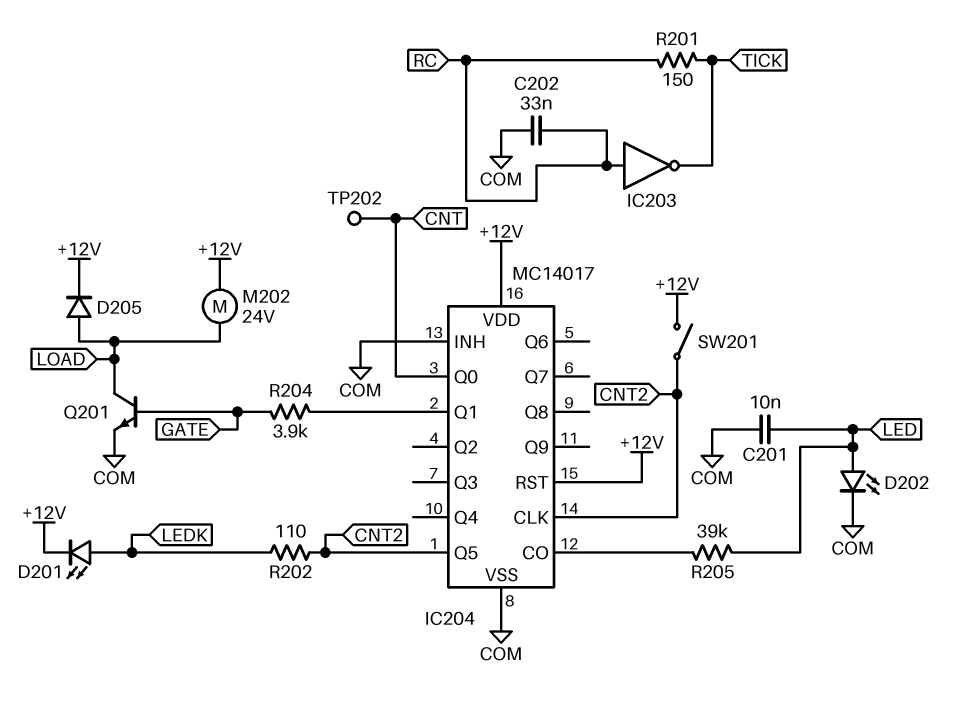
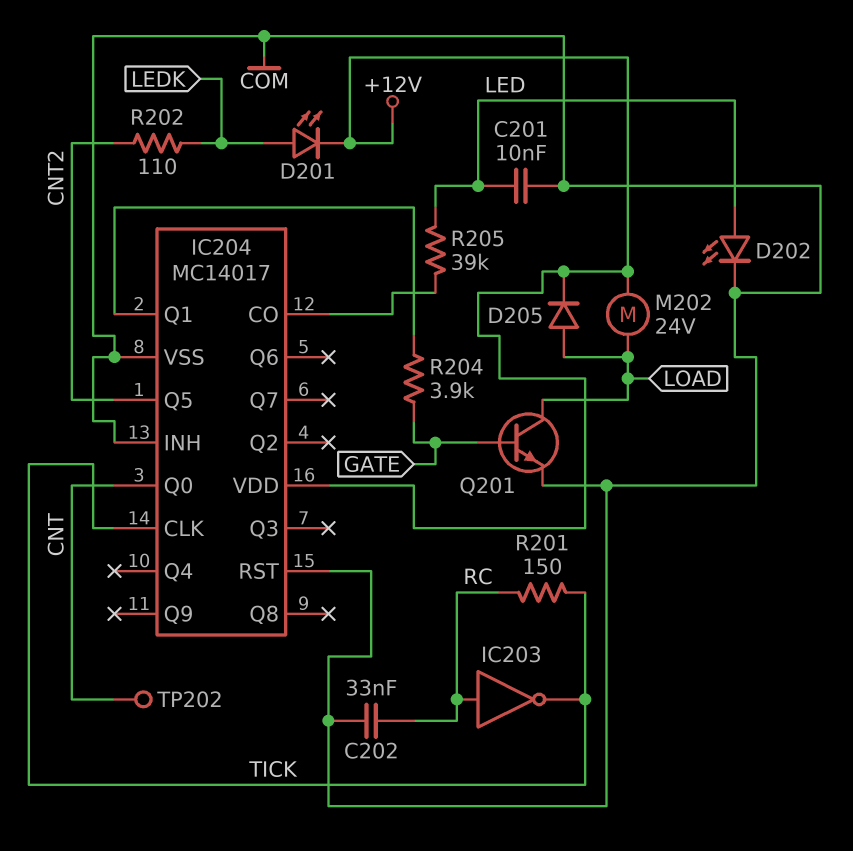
IC204 pin CLK: CNT2 -> TICK
IC204 pin RST: +12V -> COM
SW201: switch (+12V, CNT2) -> none

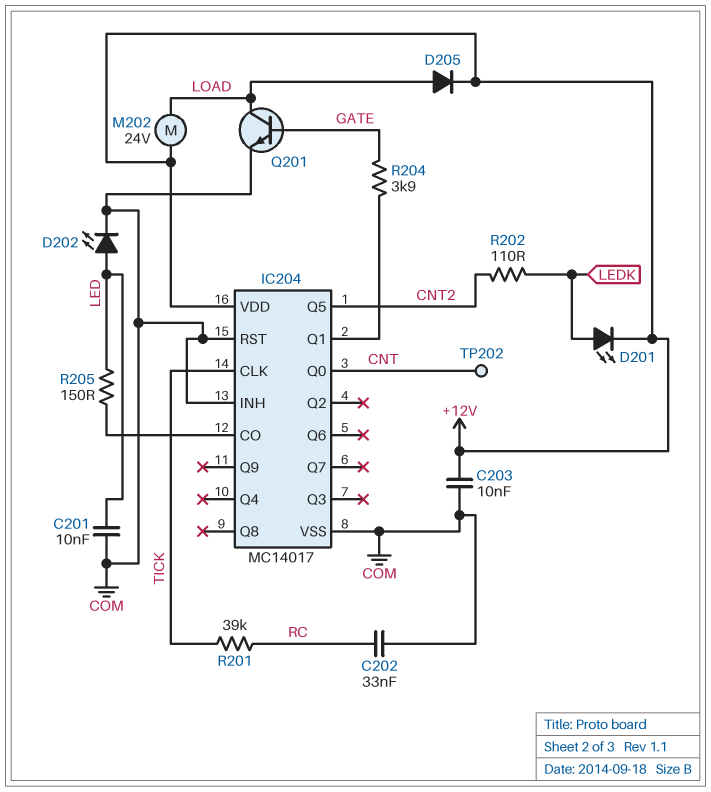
C203: none -> 10nF (+12V, COM)
IC203: NOT (in RC, out TICK) -> none
R201: 150 (RC, TICK) -> 39k (RC, TICK)
R205: 39k (IC204/CO, LED) -> 150 (IC204/CO, LED)

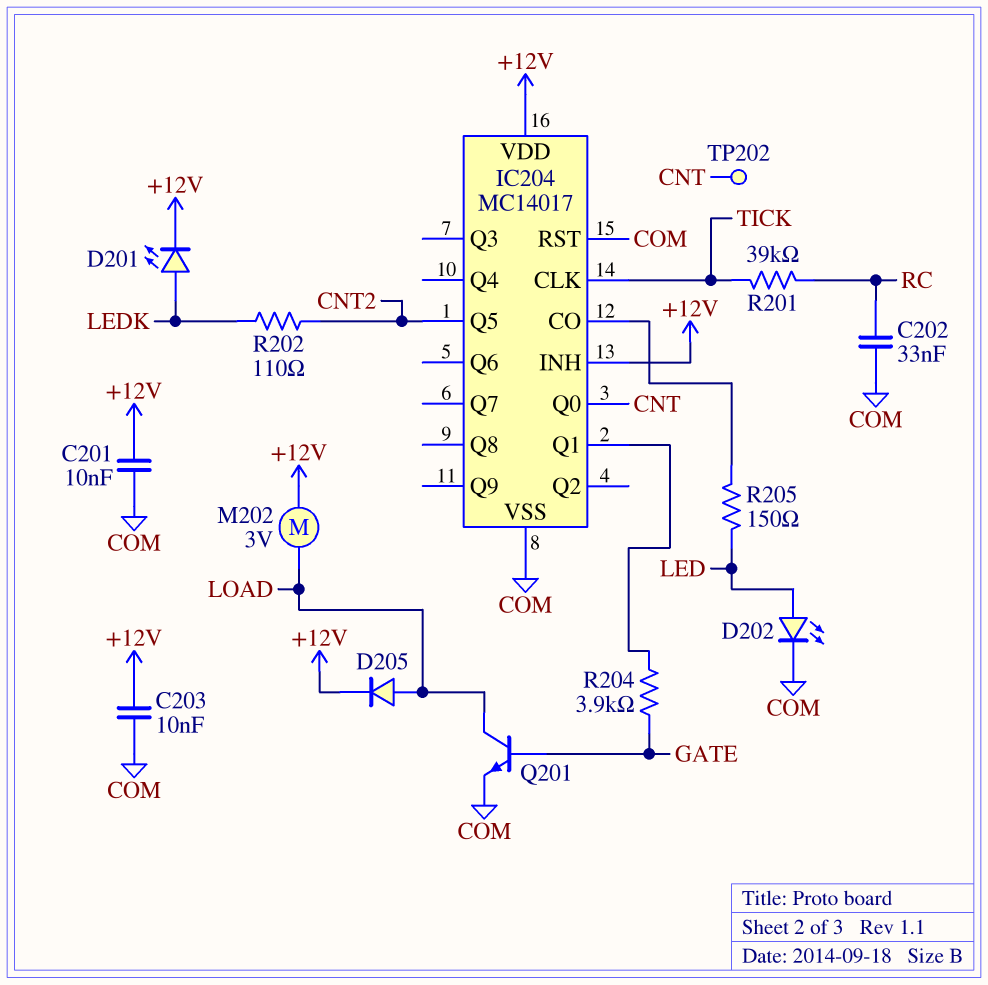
C201: 10nF (COM, LED) -> 10nF (+12V, COM)
IC204 pin INH: COM -> +12V
M202: motor 24V (+12V, LOAD) -> motor 3V (+12V, LOAD)

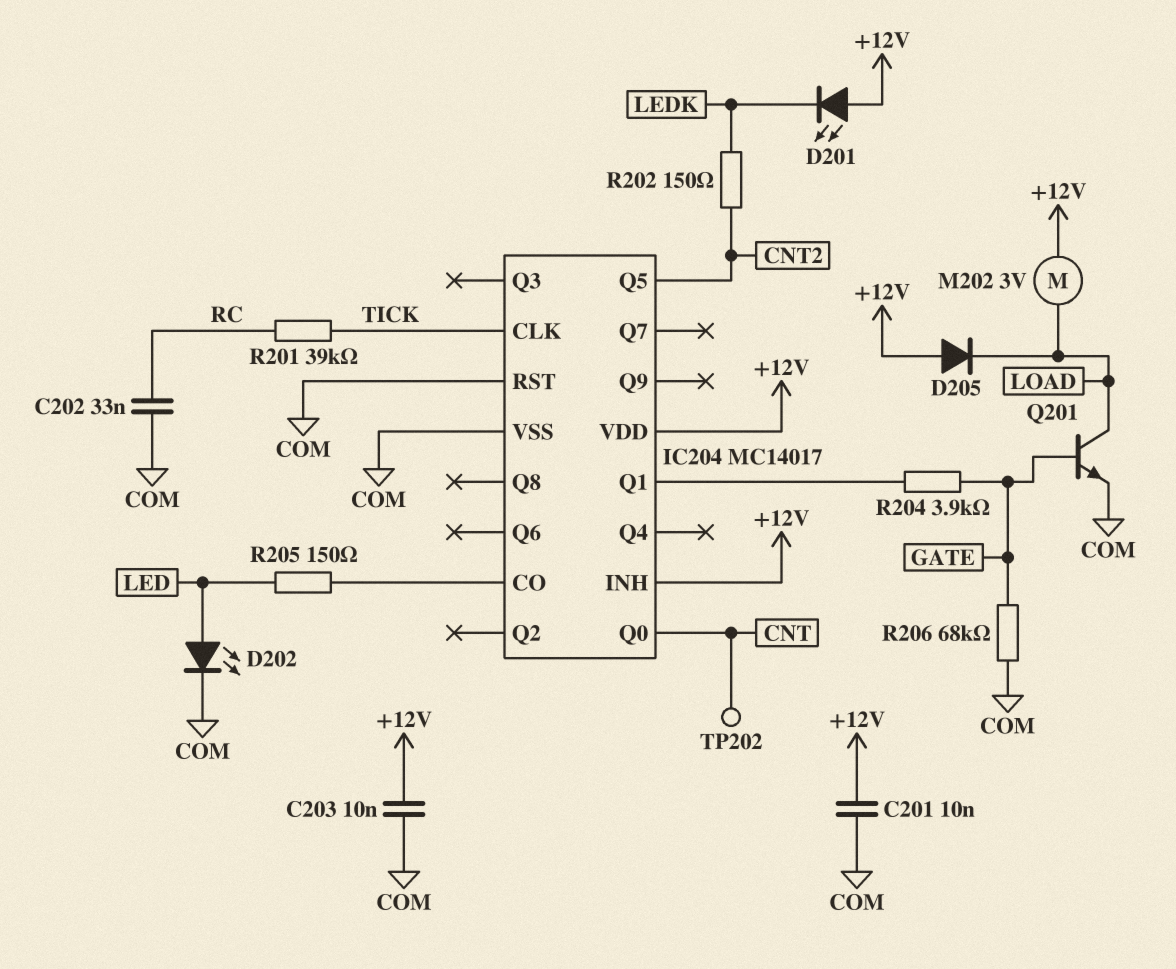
D201: LED (A LEDK, K +12V) -> LED (A +12V, K LEDK)
D205: diode (A LOAD, K +12V) -> diode (A +12V, K LOAD)
R202: 110 (CNT2, LEDK) -> 150 (CNT2, LEDK)
R206: none -> 68k (COM, GATE)

